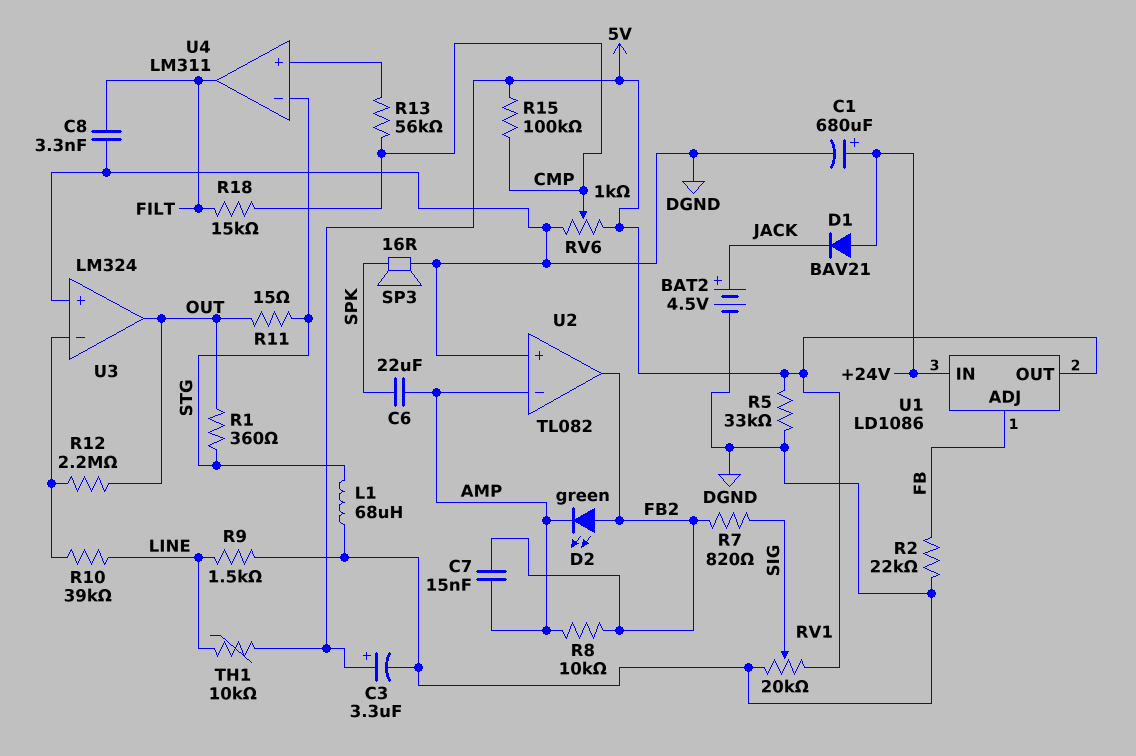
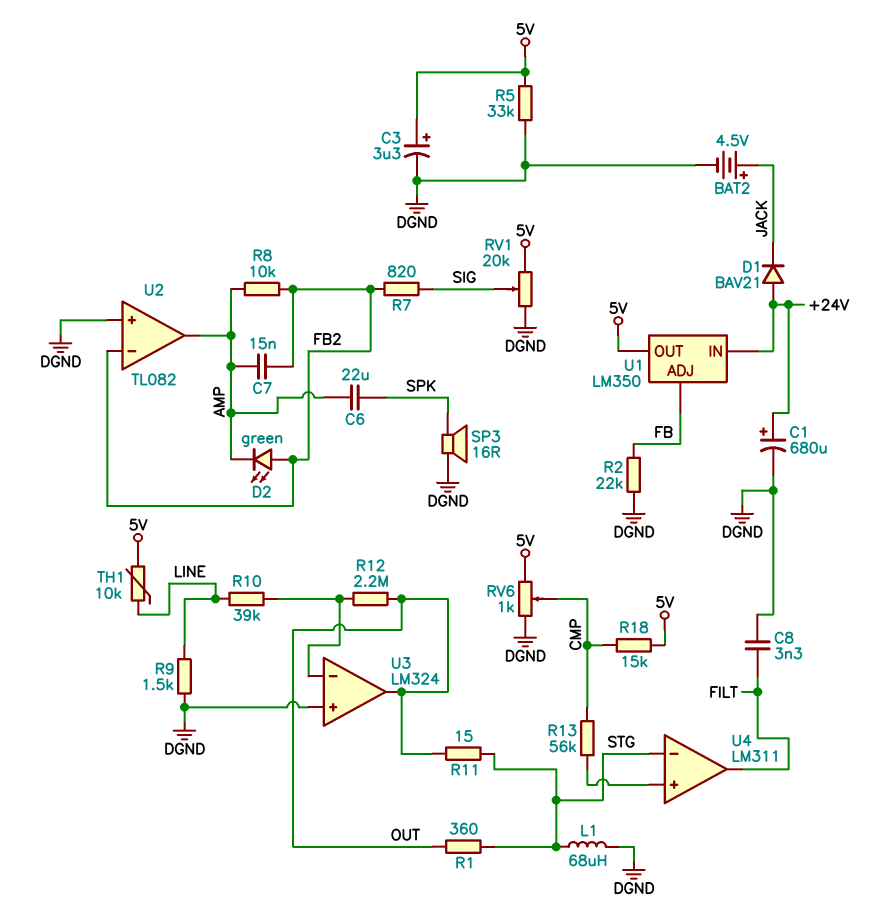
R15: 100k (5V, CMP) -> none
R18: 15k (CMP, FILT) -> 15k (5V, CMP)
U1: LD1086 -> LM350
U2 pin in-: AMP -> FB2
U2 pin out: FB2 -> AMP

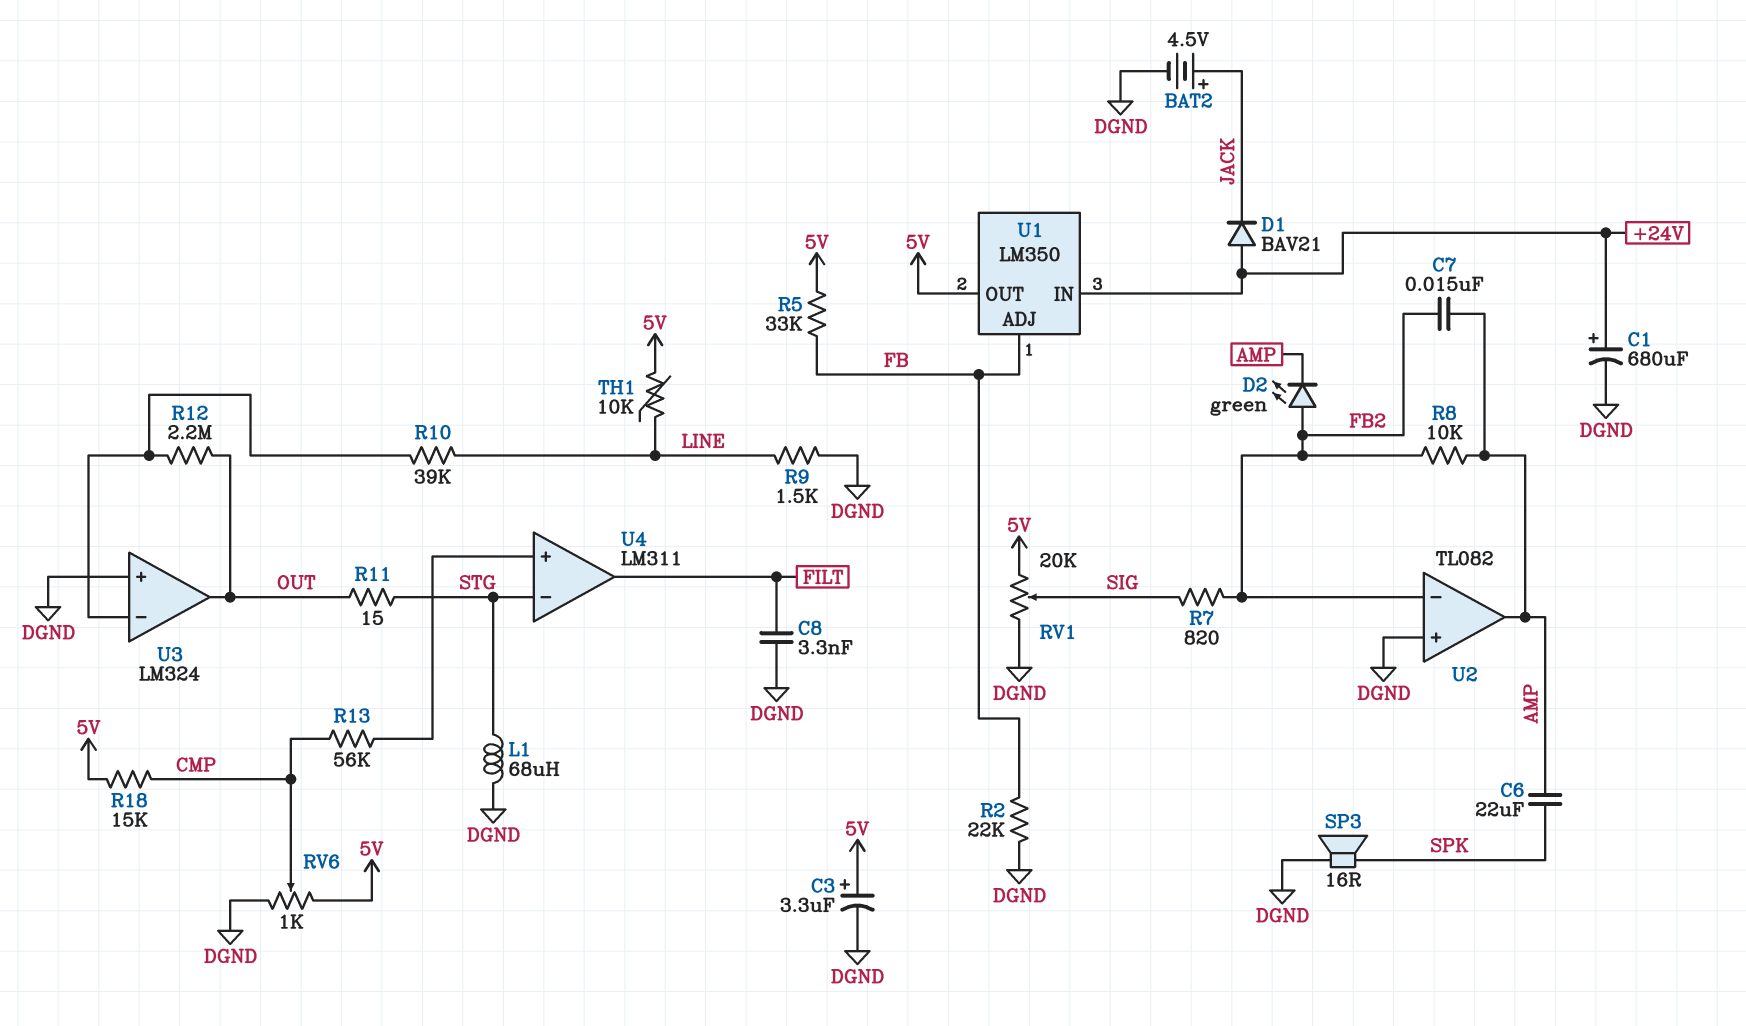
R1: 360 (OUT, STG) -> none
R5: 33k (5V, DGND) -> 33k (5V, FB)

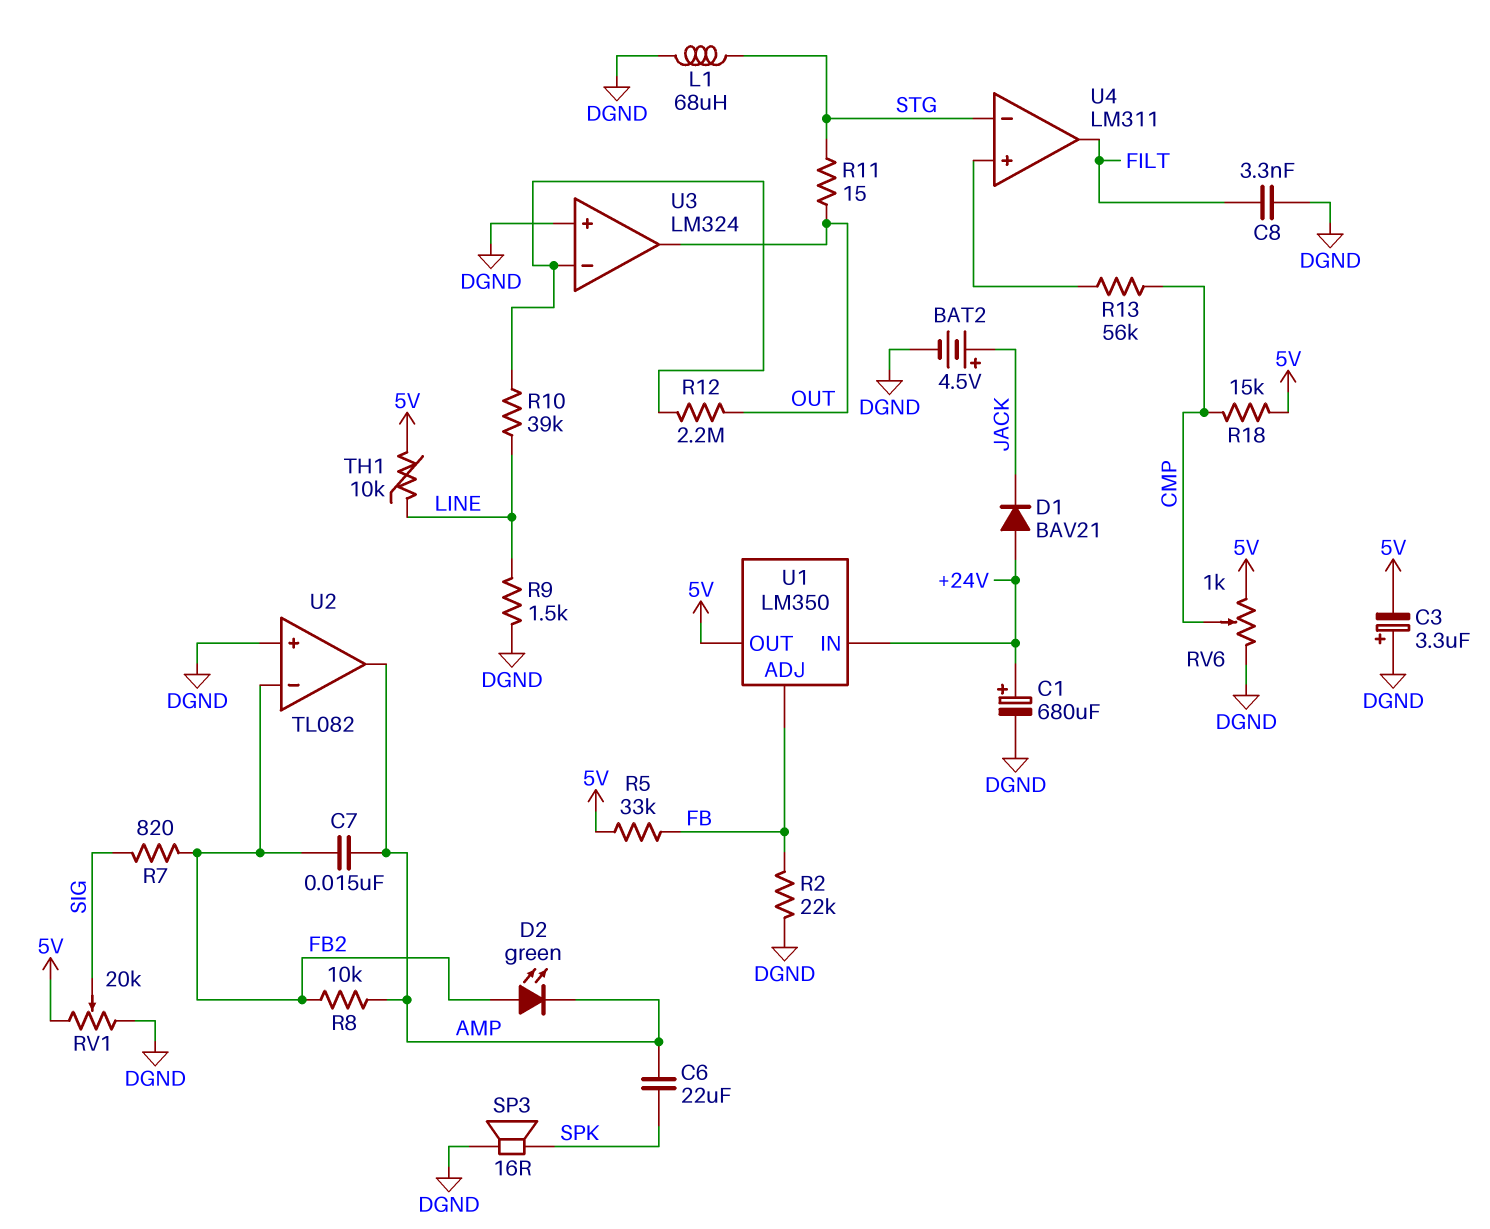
C3: 3.3uF (plus 5V, minus DGND) -> 3.3uF (plus DGND, minus 5V)

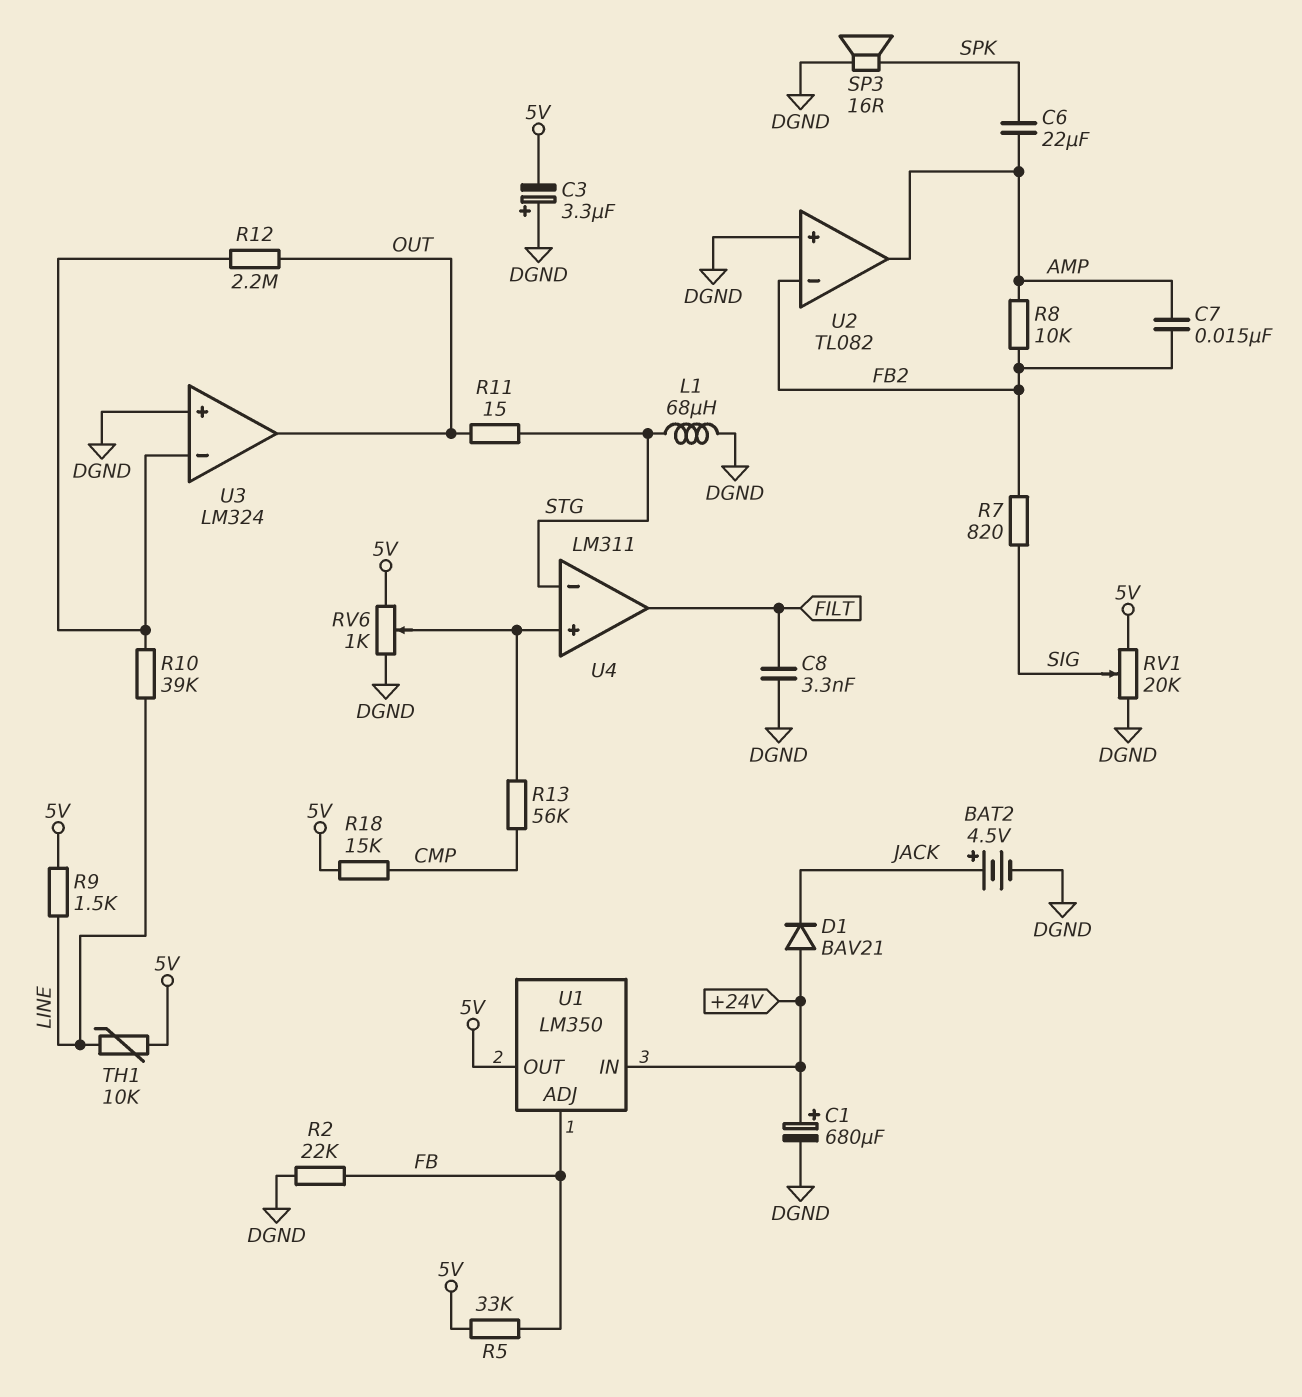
D2: LED green (A FB2, K AMP) -> none
R9: 1.5k (DGND, LINE) -> 1.5k (5V, LINE)
RV6: 1k (5V, DGND, wiper CMP) -> 1k (5V, DGND, wiper U4/in+)

